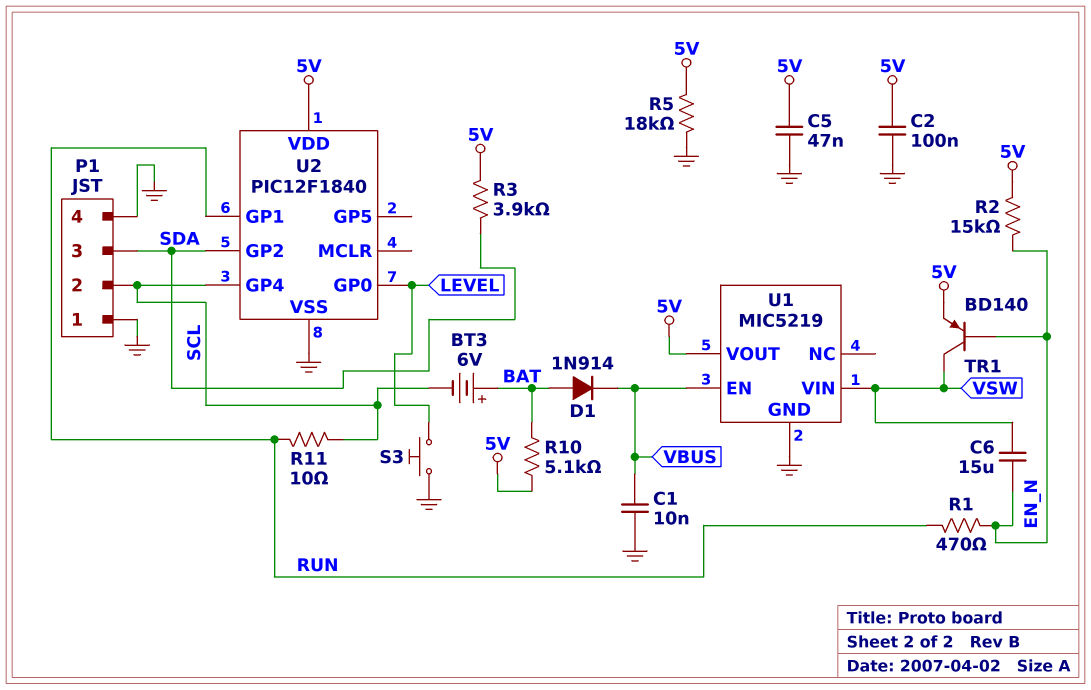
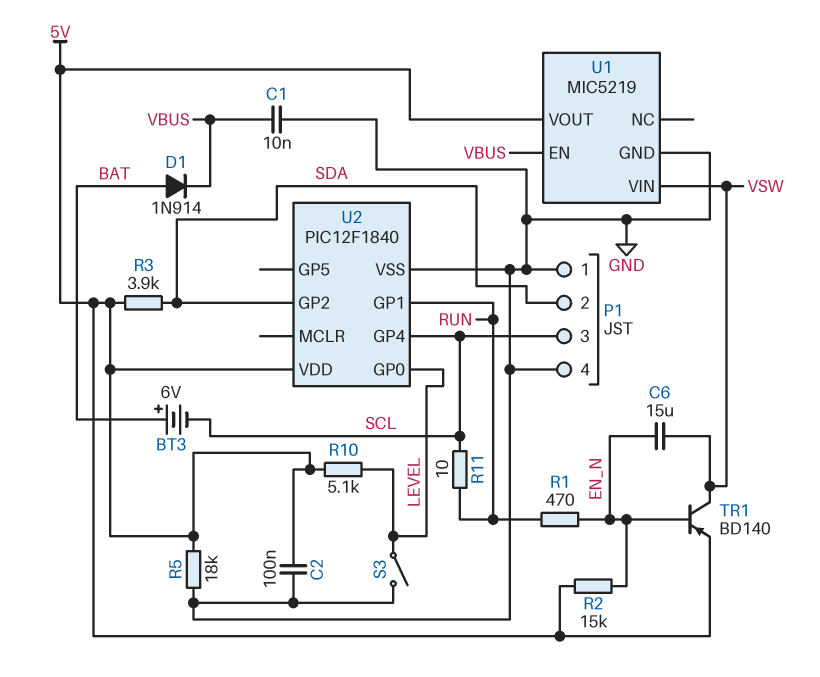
C5: 47nF (5V, GND) -> none
P1 pin 2: SCL -> SDA
P1 pin 3: SDA -> SCL
R10: 5.1k (5V, BAT) -> 5.1k (5V, LEVEL)
S3: button (GND, LEVEL) -> switch (GND, LEVEL)

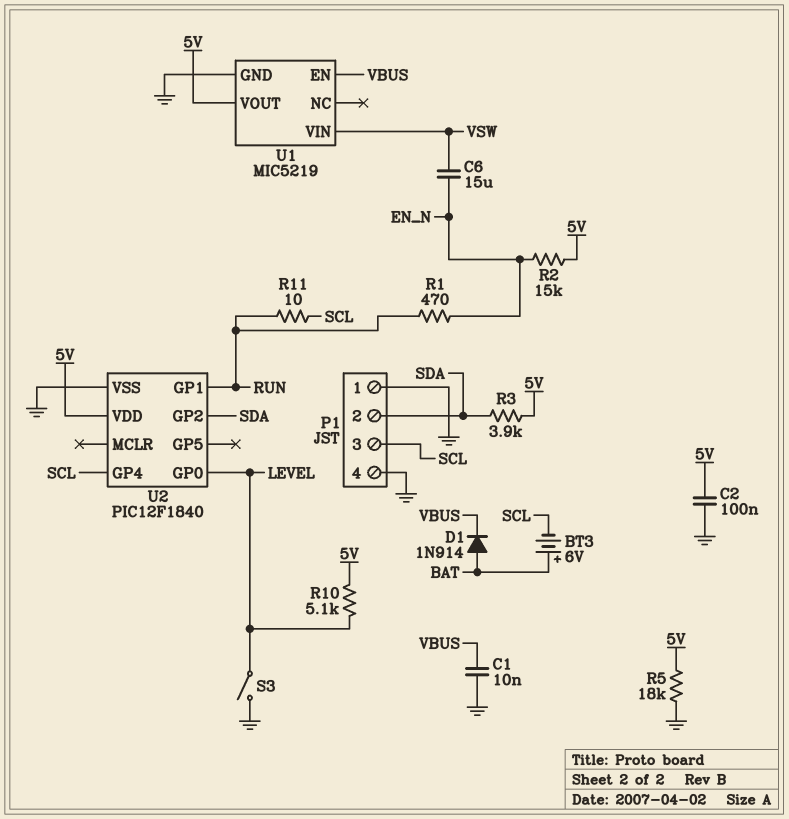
TR1: PNP BD140 (B EN_N, C VSW, E 5V) -> none

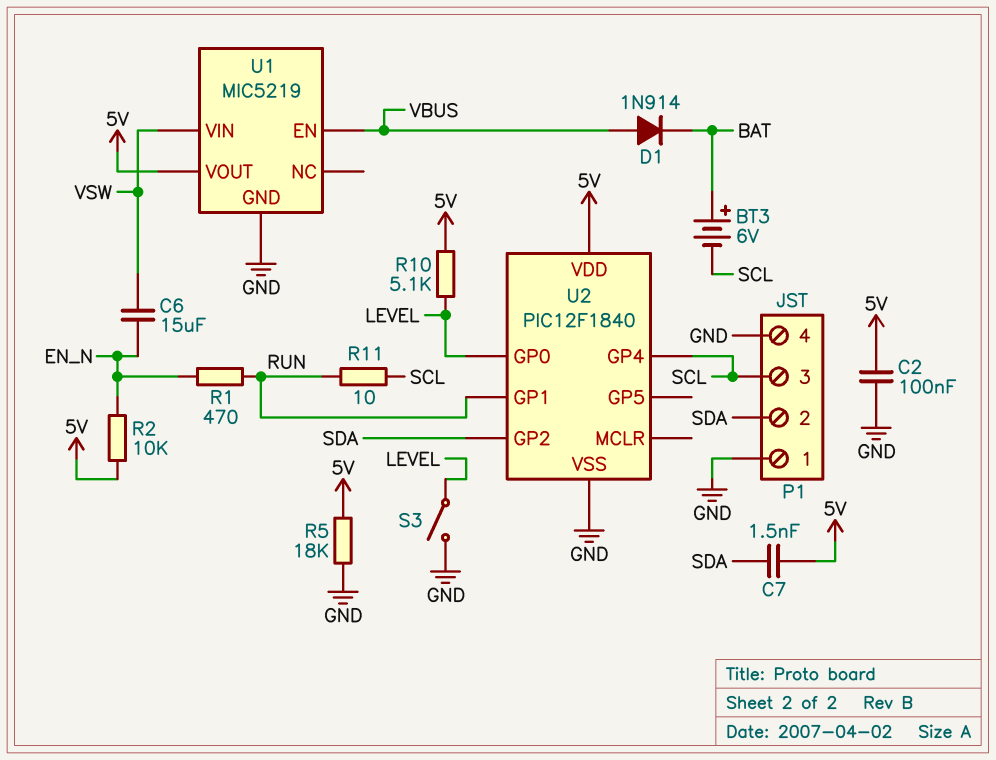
C1: 10nF (GND, VBUS) -> none
C7: none -> 1.5nF (5V, SDA)
D1: diode 1N914 (A BAT, K VBUS) -> diode 1N914 (A VBUS, K BAT)
R2: 15k (5V, EN_N) -> 10k (5V, EN_N)
R3: 3.9k (5V, SDA) -> none

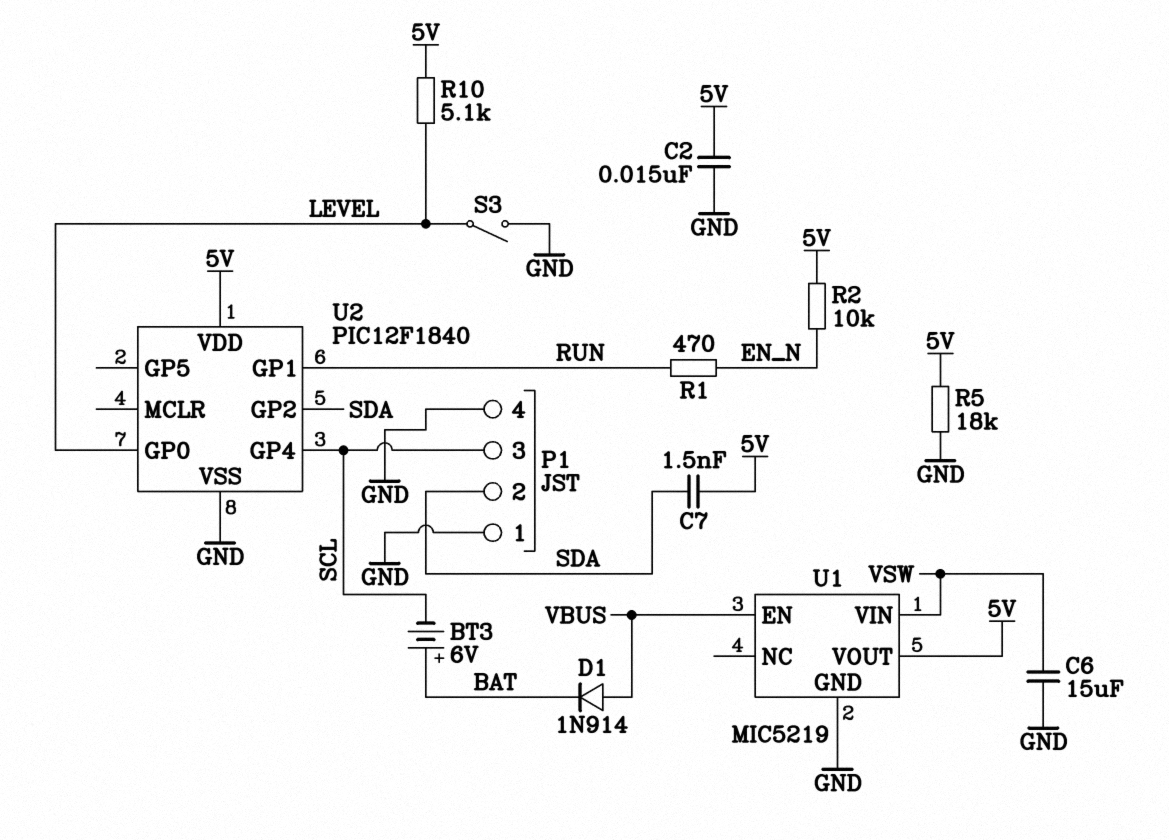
C2: 100nF (5V, GND) -> 15nF (5V, GND)
C6: 15uF (EN_N, VSW) -> 15uF (GND, VSW)
R11: 10 (RUN, SCL) -> none

